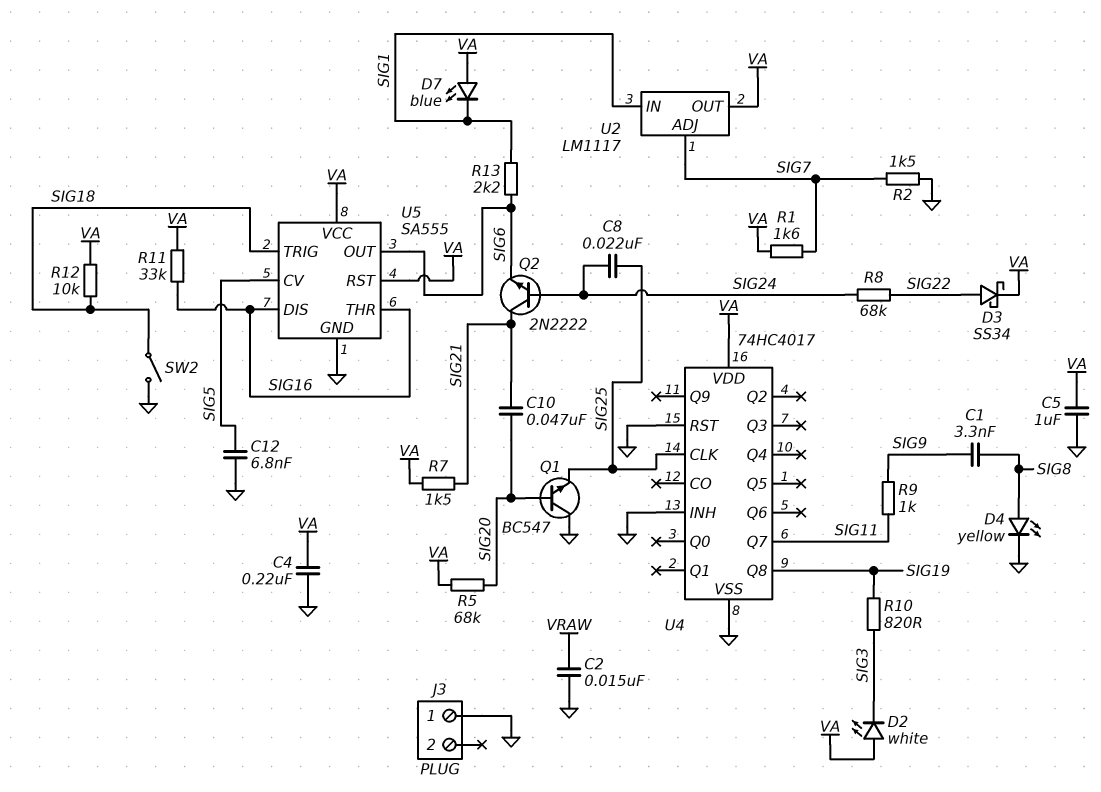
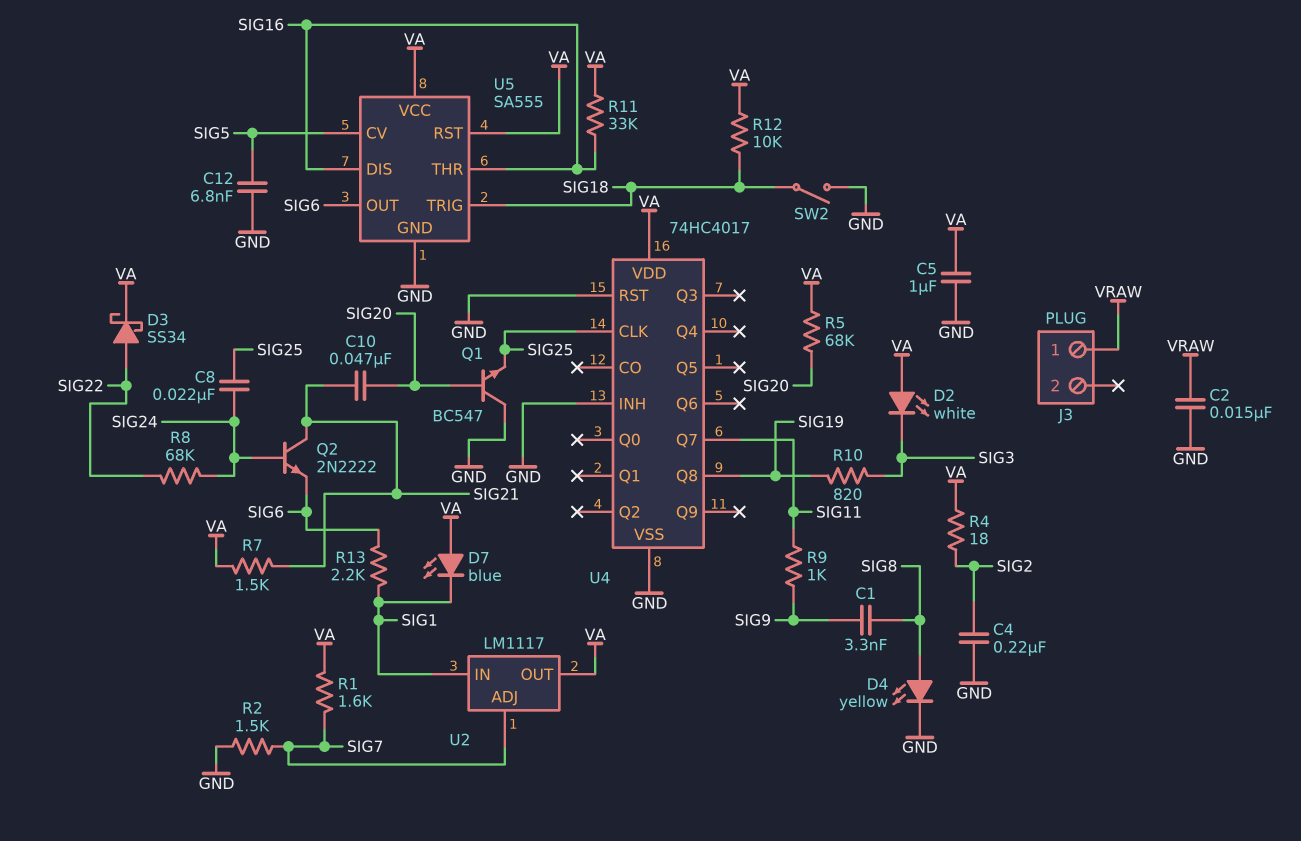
C4: 220nF (GND, VA) -> 220nF (GND, SIG2)
J3 pin 1: GND -> VRAW
R4: none -> 18 (SIG2, VA)

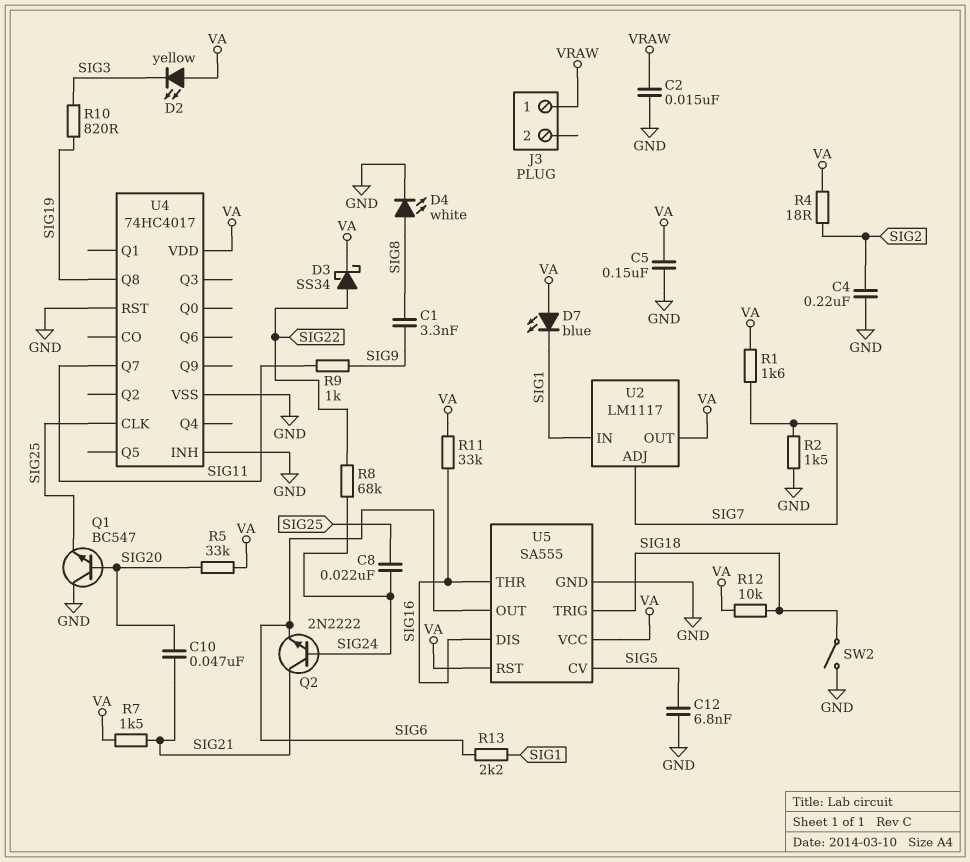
C5: 1uF (GND, VA) -> 150nF (GND, VA)
D2: LED white (A VA, K SIG3) -> LED yellow (A VA, K SIG3)
D4: LED yellow (A SIG8, K GND) -> LED white (A SIG8, K GND)
R5: 68k (SIG20, VA) -> 33k (SIG20, VA)

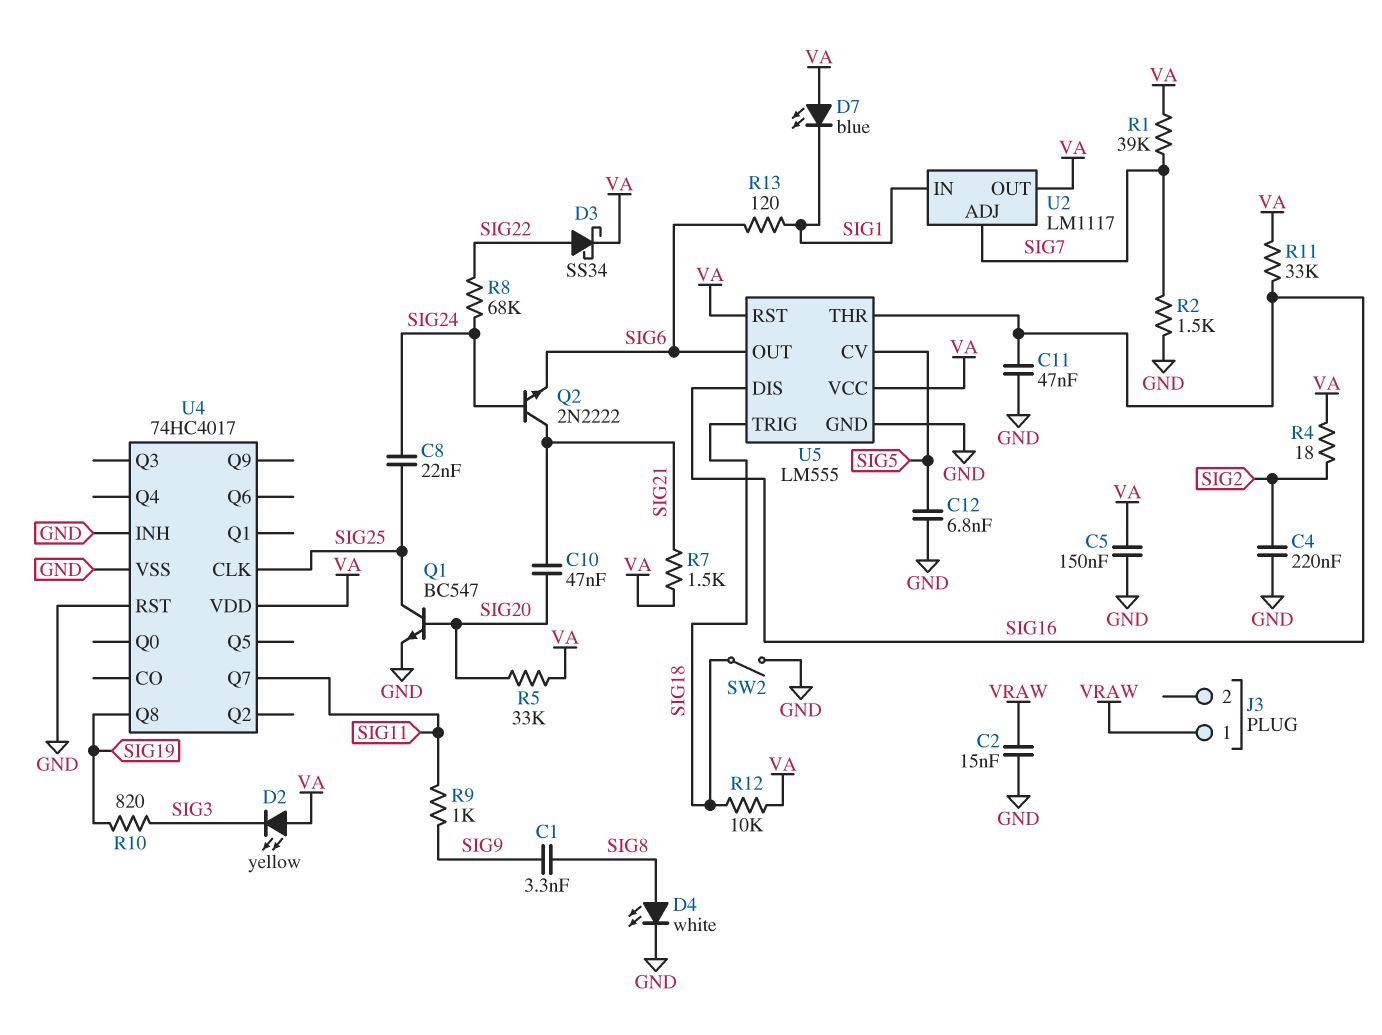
C11: none -> 47nF (GND, SIG16)
Q1: NPN BC547 (B SIG20, C GND, E SIG25) -> NPN BC547 (B SIG20, C SIG25, E GND)
R1: 1.6k (SIG7, VA) -> 39k (SIG7, VA)
R13: 2.2k (SIG1, SIG6) -> 120 (SIG1, SIG6)
U5: SA555 -> LM555

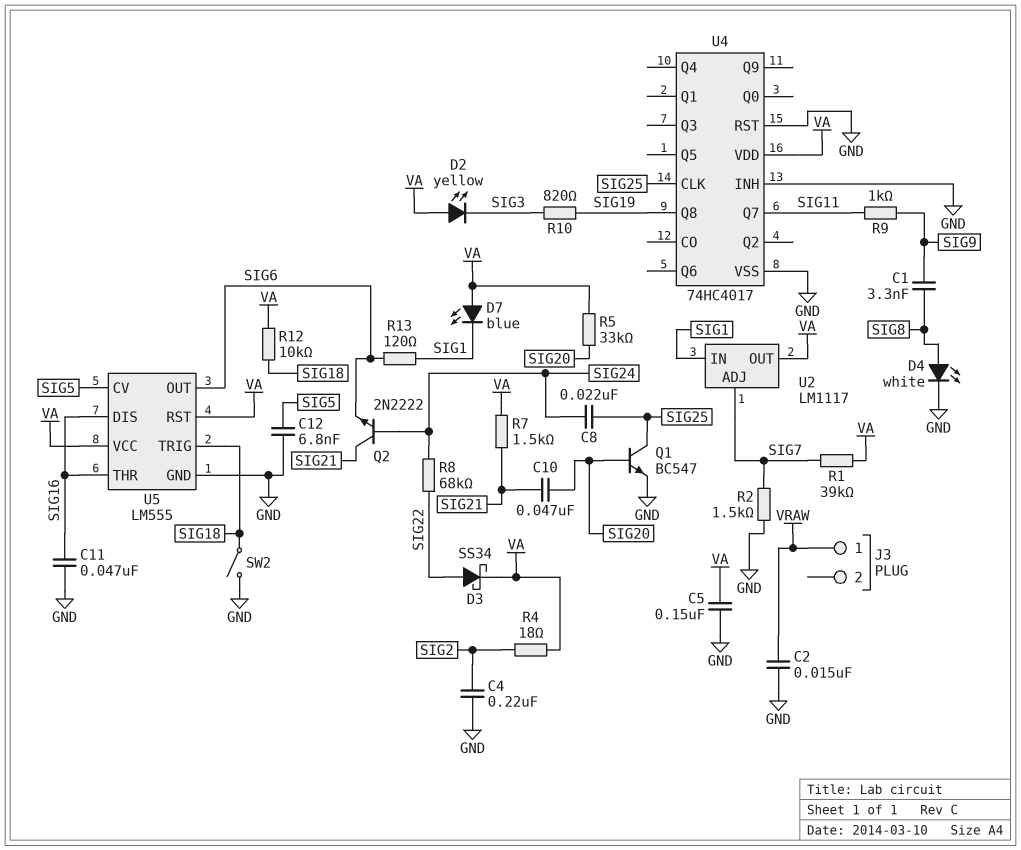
R11: 33k (SIG16, VA) -> none

